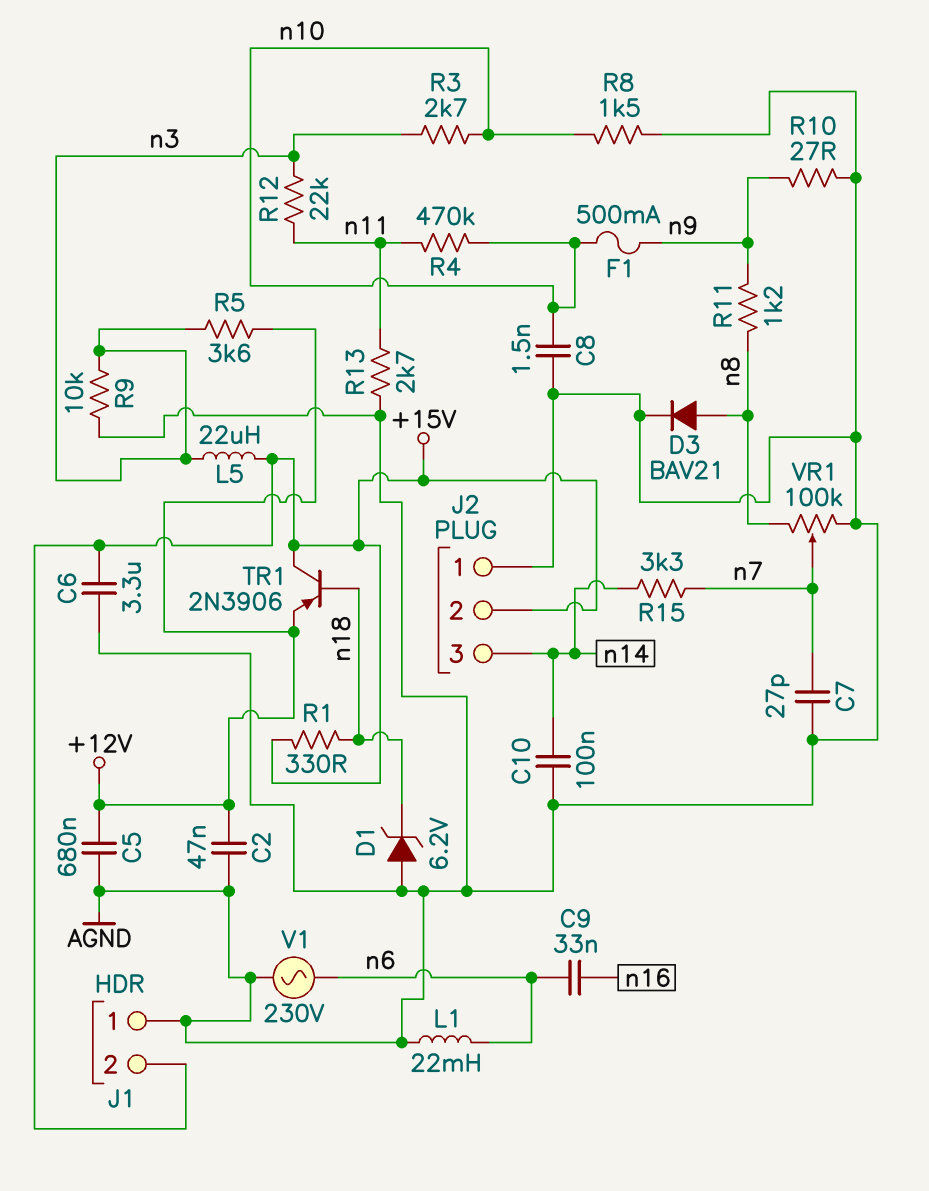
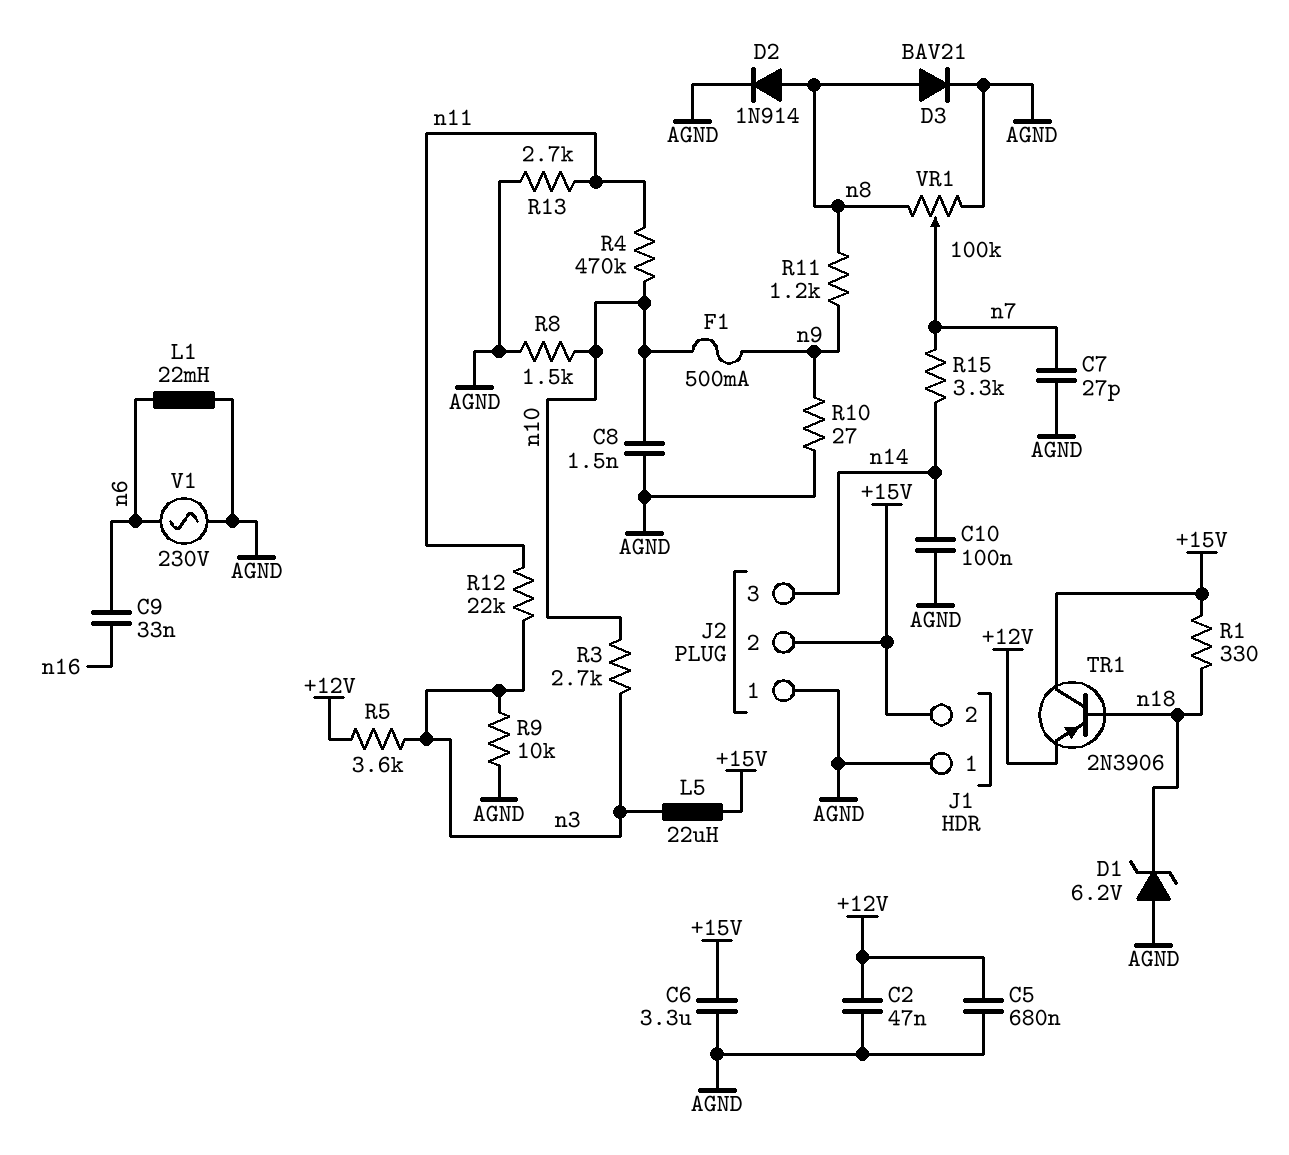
D2: none -> diode 1N914 (A n8, K AGND)

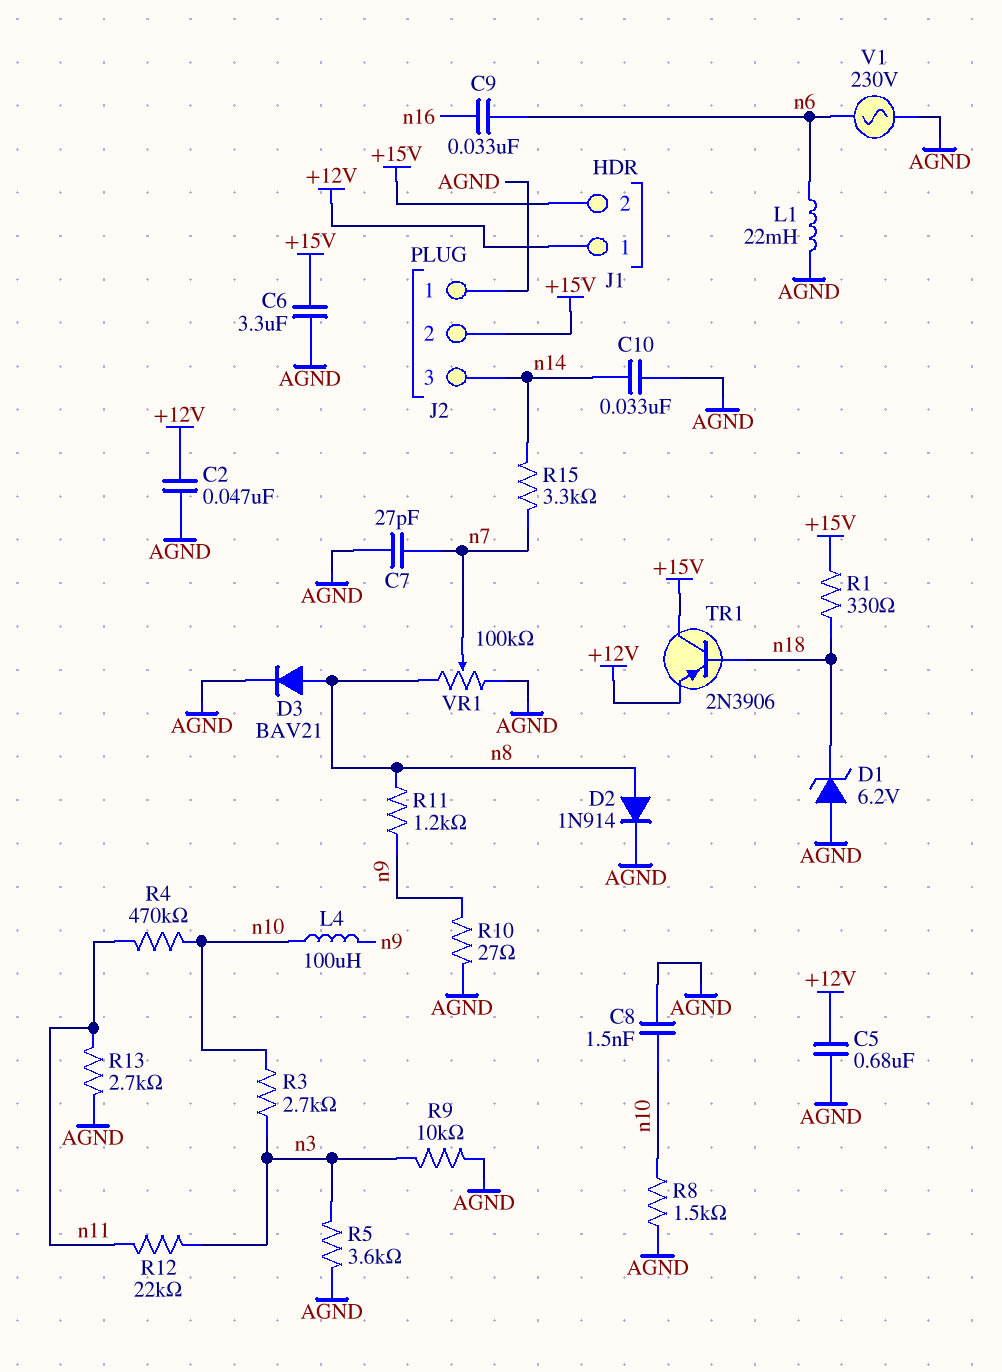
C10: 100nF (AGND, n14) -> 33nF (AGND, n14)
F1: 500mA (n9, n10) -> none
J1 pin 1: AGND -> +12V
L4: none -> 100uH (n9, n10)
L5: 22uH (+15V, n3) -> none
R5: 3.6k (+12V, n3) -> 3.6k (AGND, n3)

